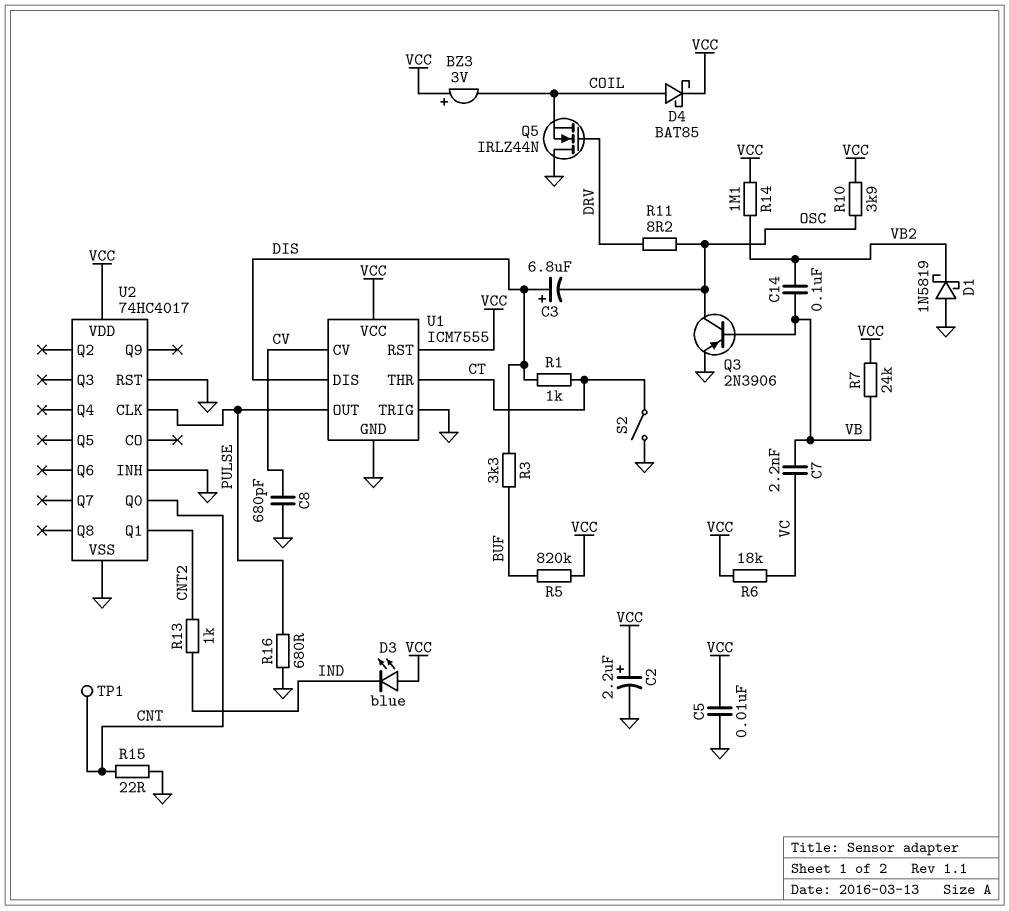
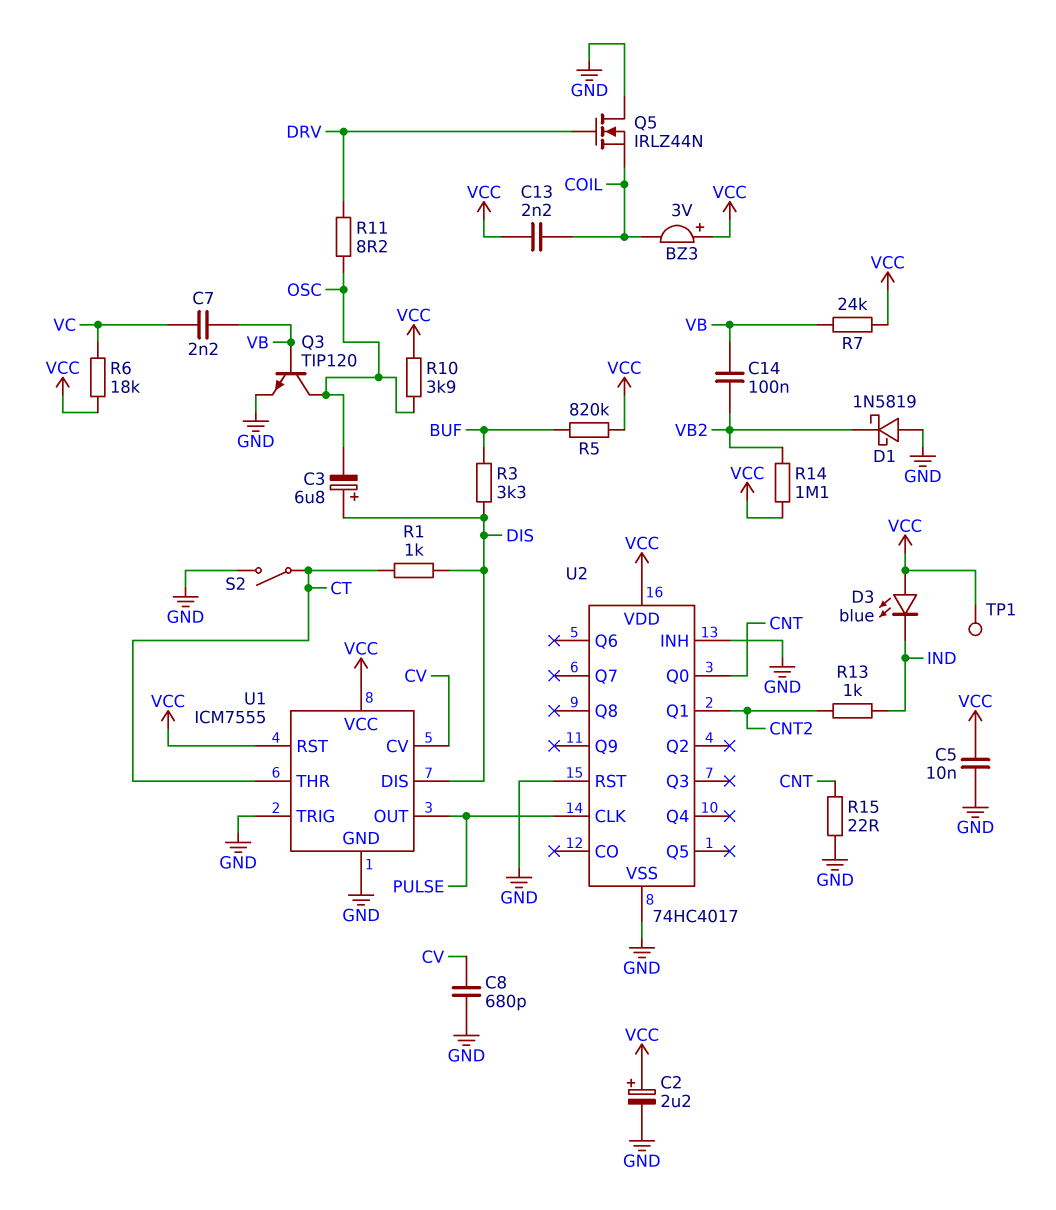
C13: none -> 2.2nF (COIL, VCC)
D4: schottky BAT85 (A COIL, K VCC) -> none
Q3: PNP 2N3906 (B VB, C OSC, E GND) -> NPN TIP120 (B VB, C OSC, E GND)
R16: 680 (GND, PULSE) -> none
TP1: test point (CNT) -> test point (VCC)

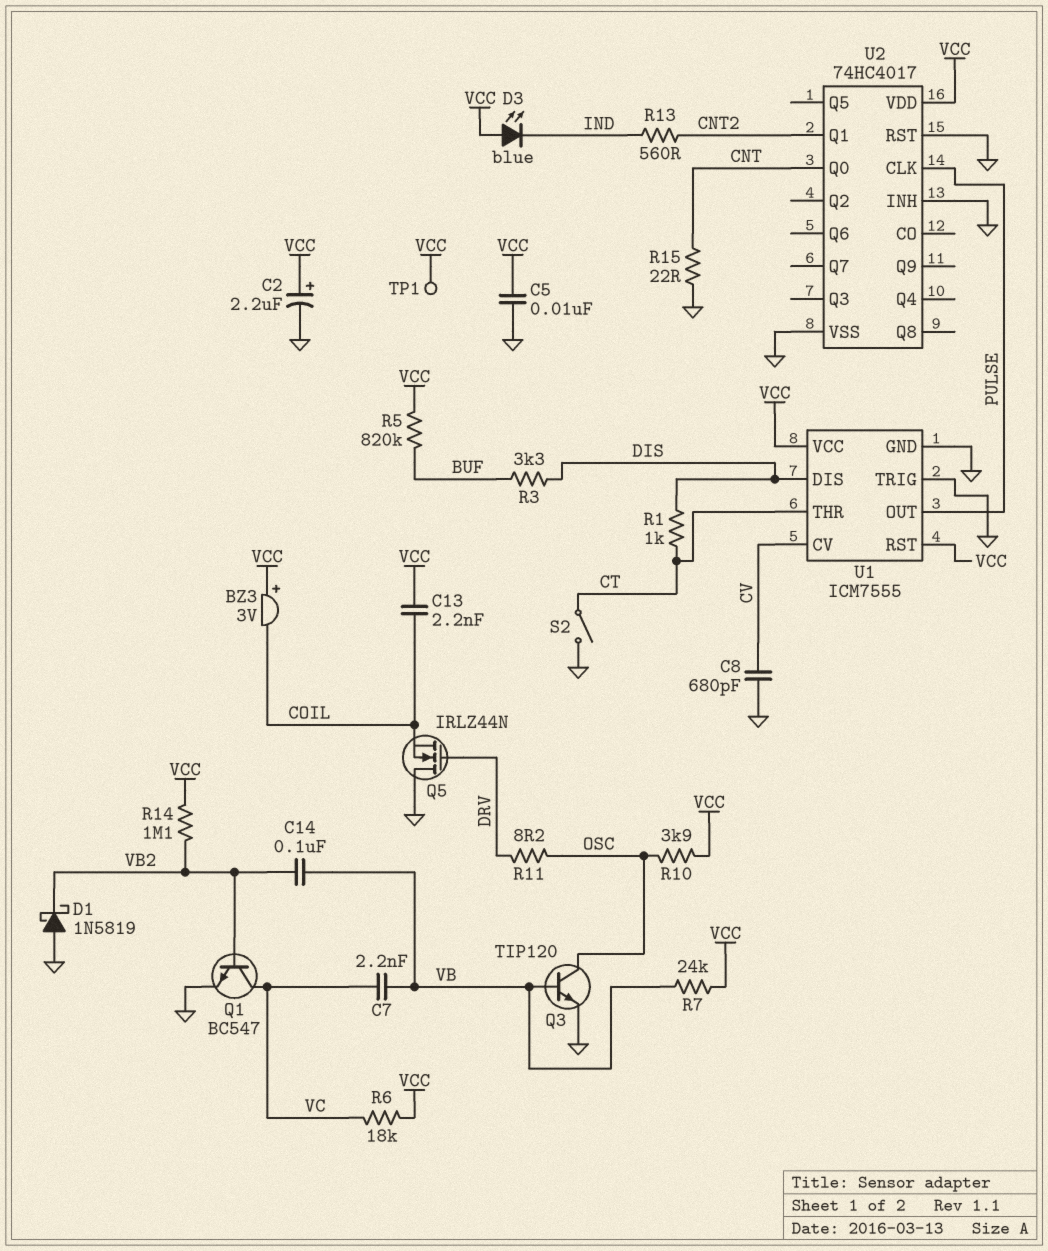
C3: 6.8uF (plus DIS, minus OSC) -> none
Q1: none -> NPN BC547 (B VB2, C VC, E GND)
R13: 1k (CNT2, IND) -> 560 (CNT2, IND)

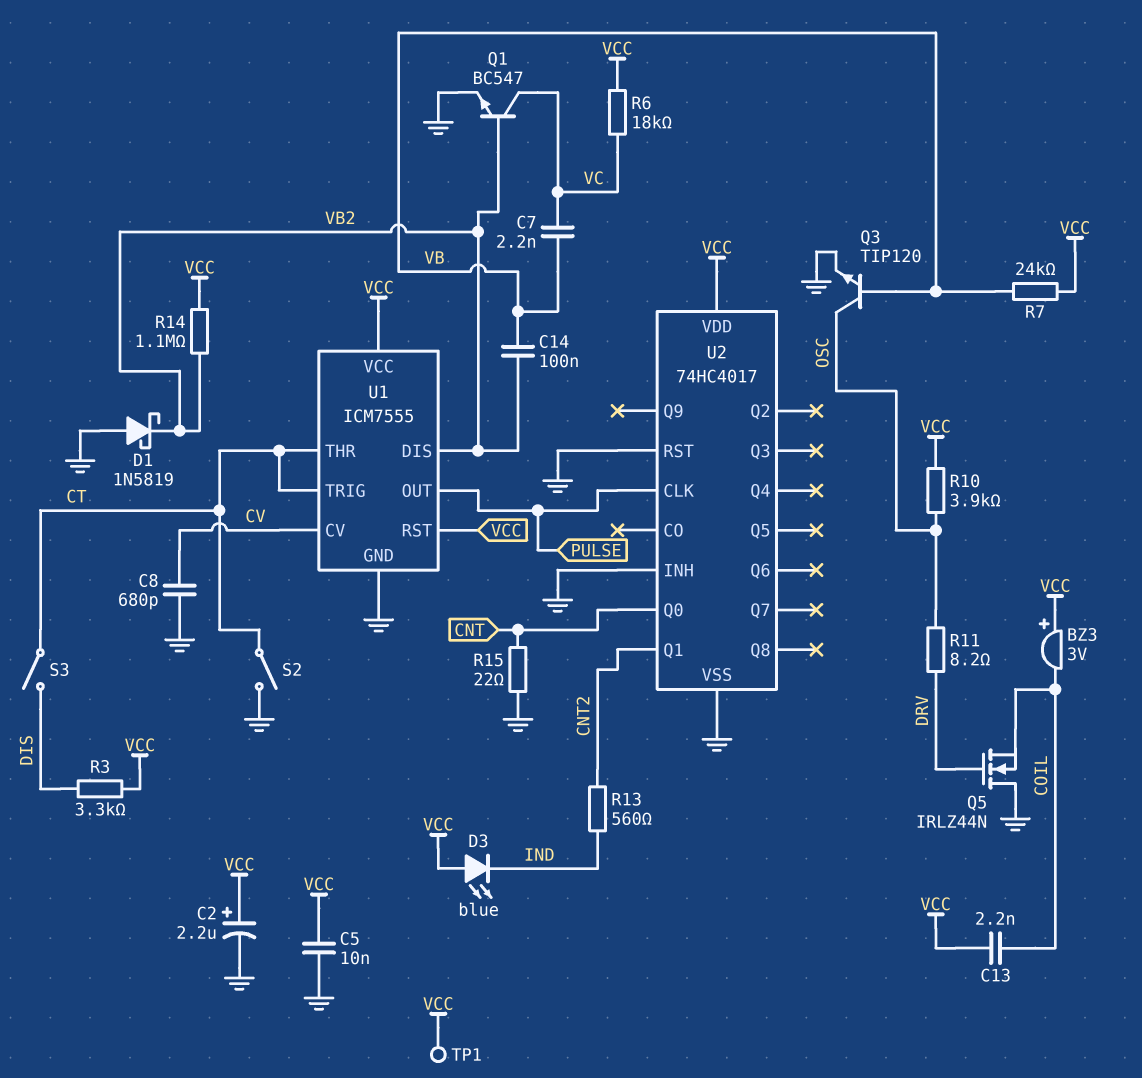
R1: 1k (CT, DIS) -> none
R3: 3.3k (BUF, DIS) -> 3.3k (DIS, VCC)
R5: 820k (BUF, VCC) -> none
S3: none -> switch (CT, DIS)
U1 pin DIS: DIS -> VB2
U1 pin TRIG: GND -> CT

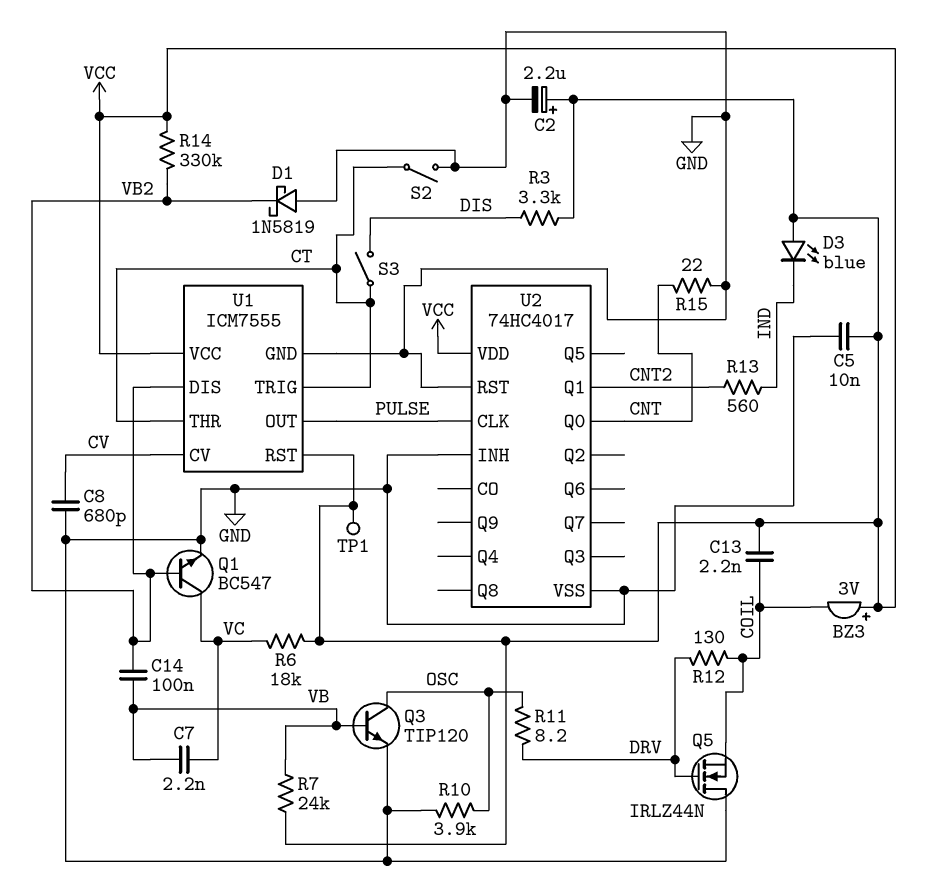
R10: 3.9k (OSC, VCC) -> 3.9k (GND, OSC)
R12: none -> 130 (COIL, DRV)
R14: 1.1M (VB2, VCC) -> 330k (VB2, VCC)

